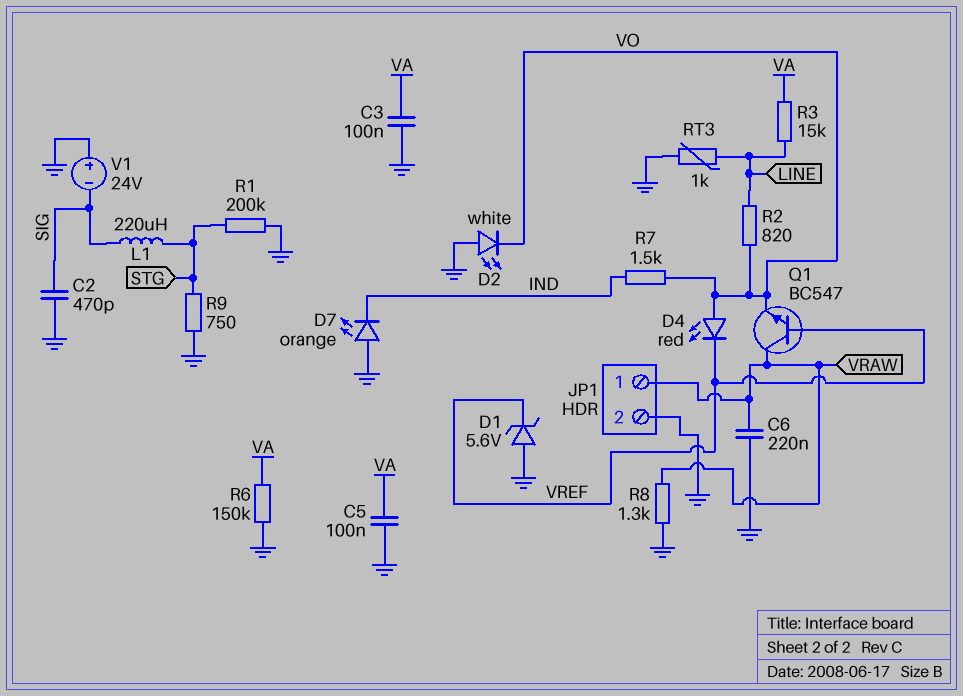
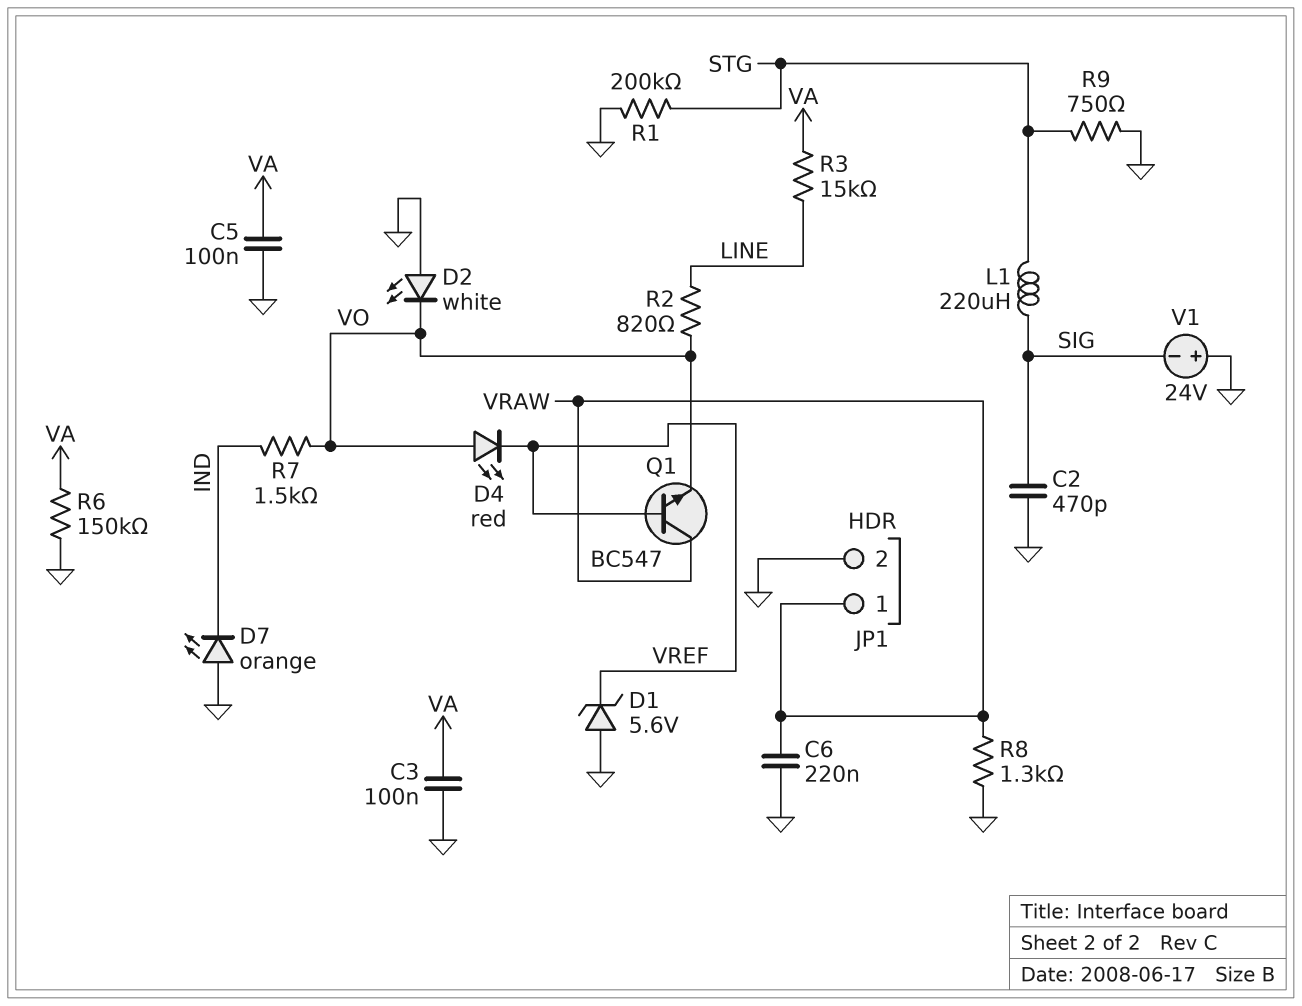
RT3: 1k (GND, LINE) -> none

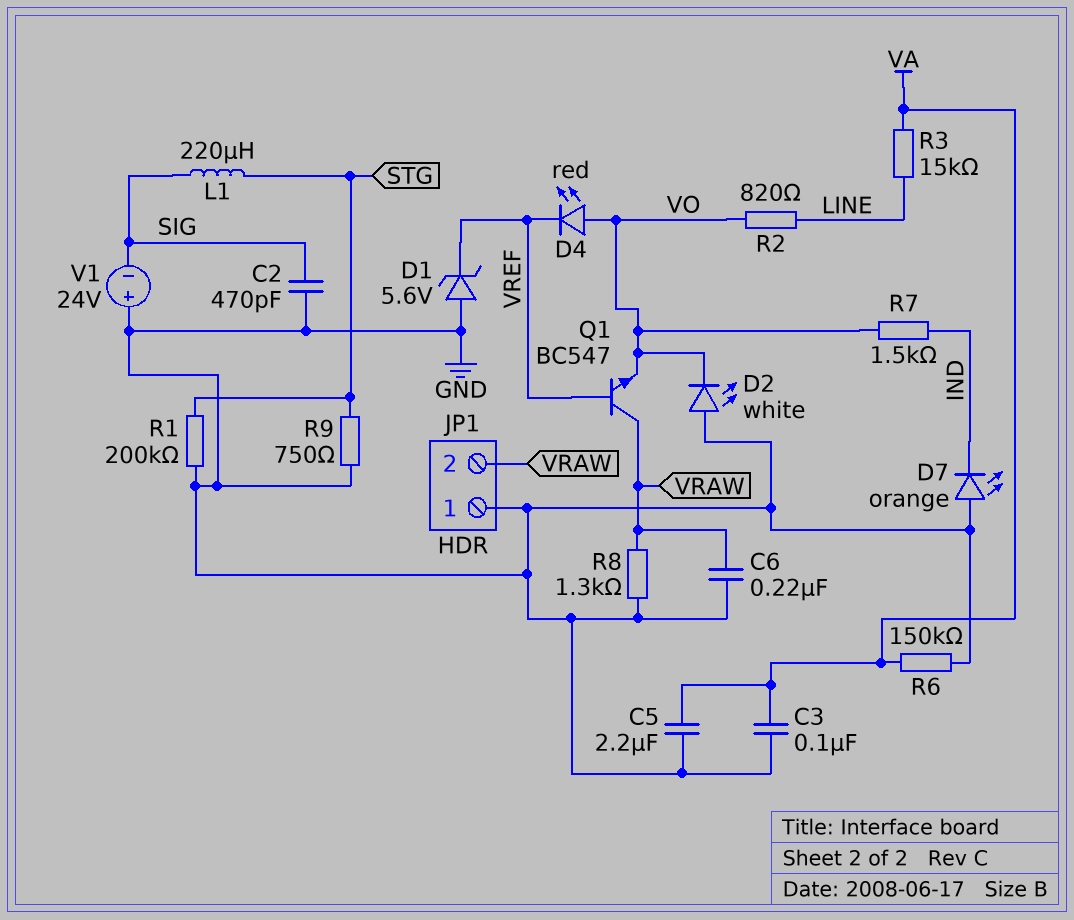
C5: 100nF (GND, VA) -> 2.2uF (GND, VA)
JP1 pin 1: VRAW -> GND
JP1 pin 2: GND -> VRAW

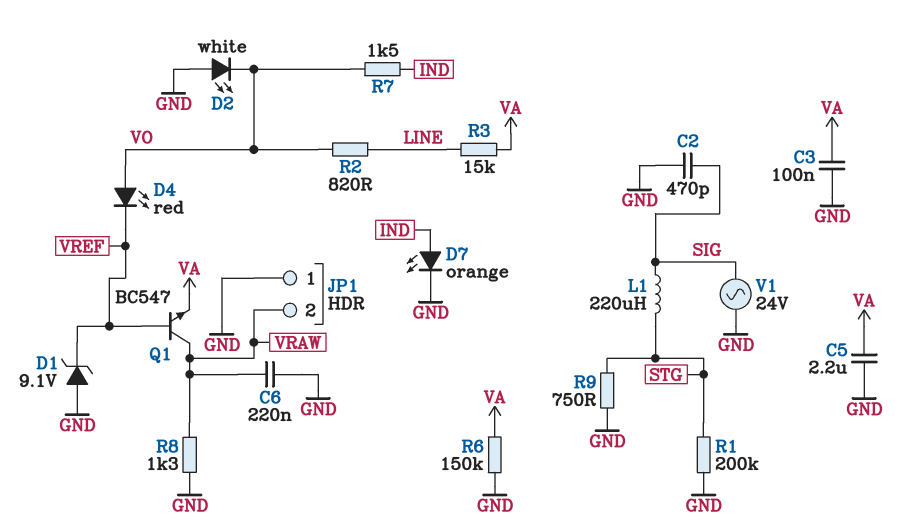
D1: zener 5.6V (A GND, K VREF) -> zener 9.1V (A GND, K VREF)
D7: LED orange (A GND, K IND) -> LED orange (A IND, K GND)
Q1: NPN BC547 (B VREF, C VRAW, E VO) -> NPN BC547 (B VREF, C VRAW, E VA)
V1: 24V (plus GND, minus SIG) -> AC 24V (GND, SIG)

